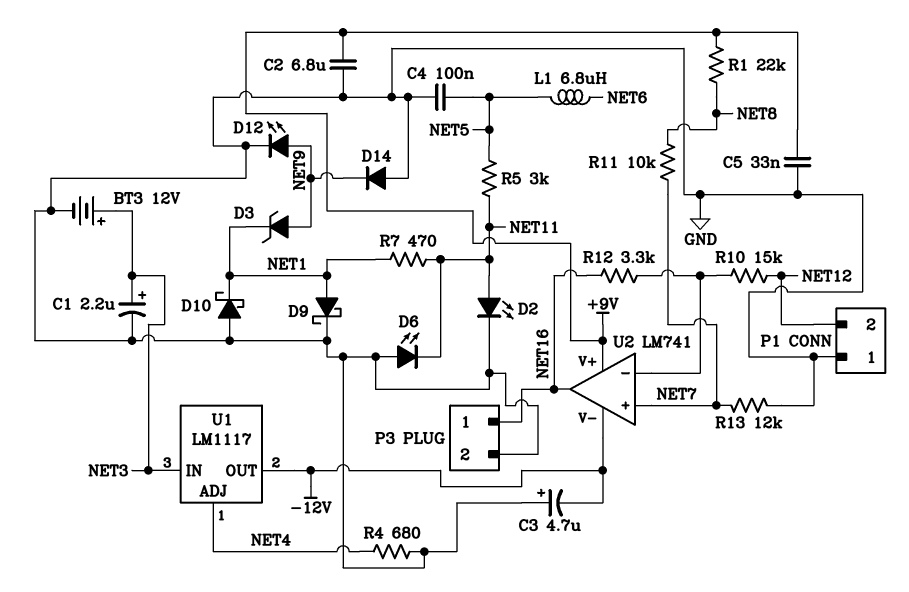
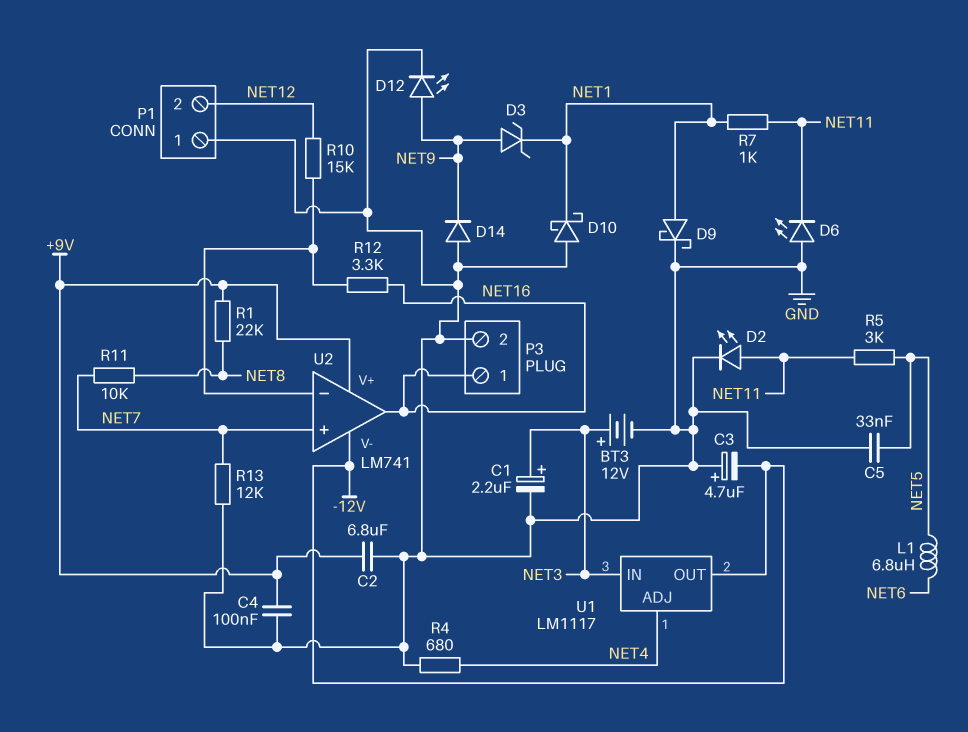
C4: 100nF (GND, NET5) -> 100nF (+9V, GND)
C5: 33nF (+9V, GND) -> 33nF (GND, NET5)
R7: 470 (NET1, NET11) -> 1k (NET1, NET11)

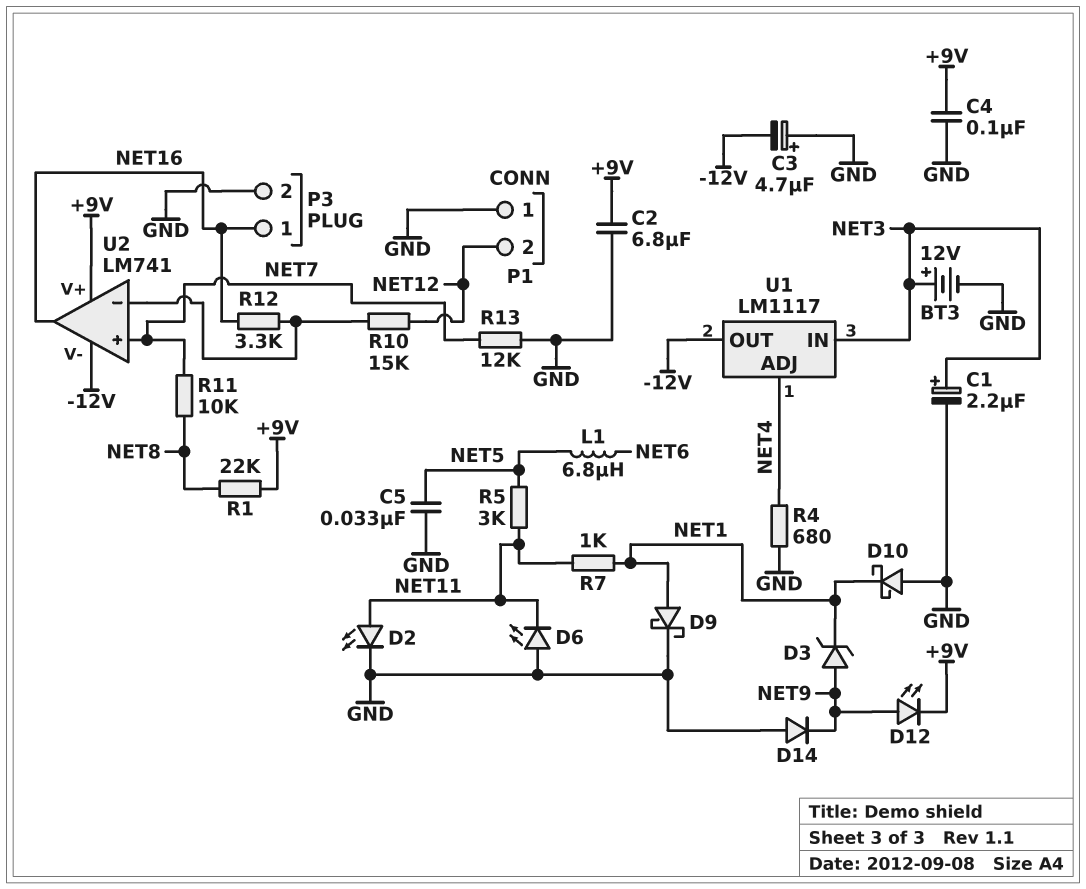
D12: LED (A NET9, K GND) -> LED (A NET9, K +9V)

